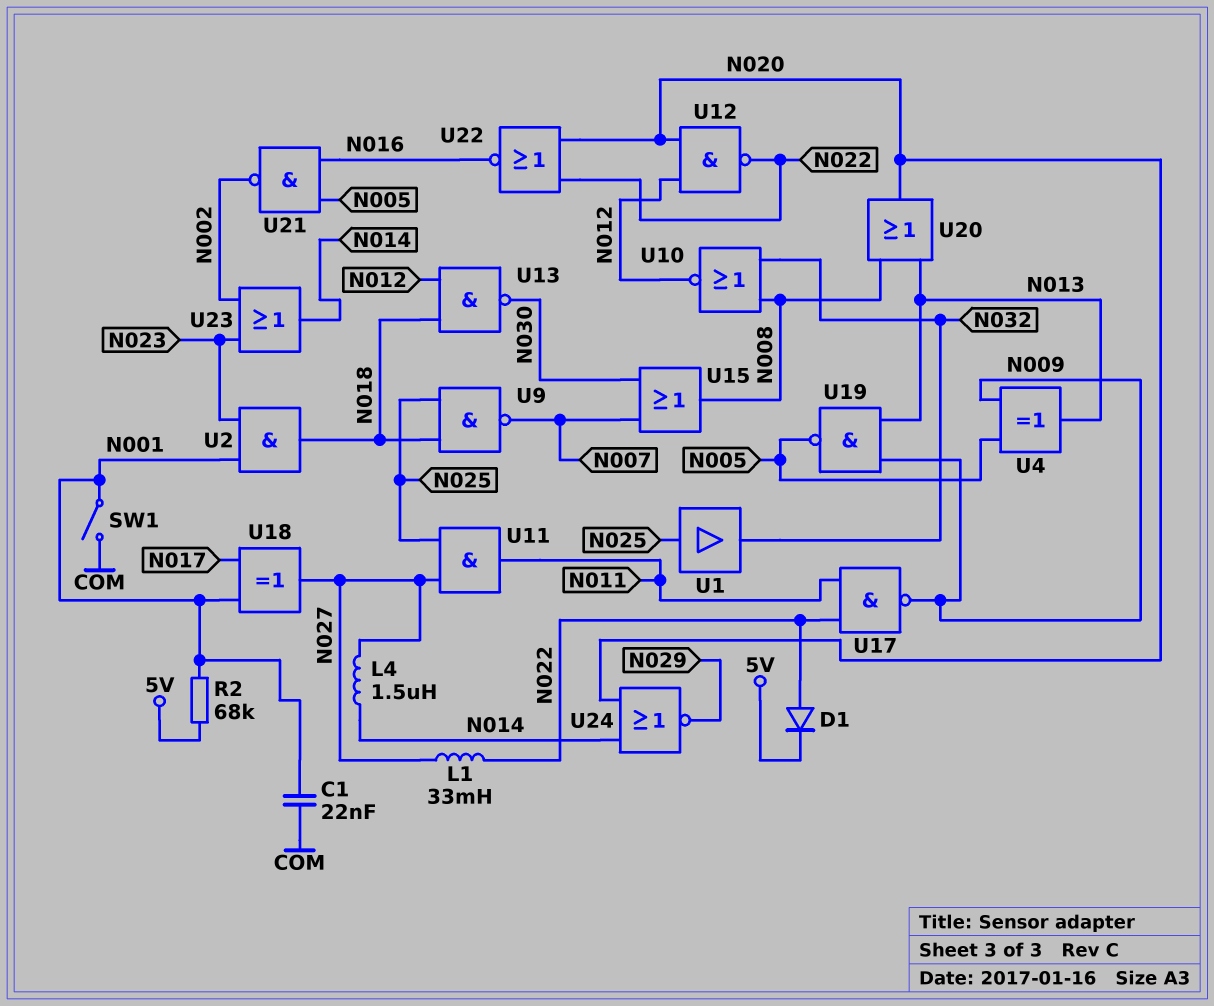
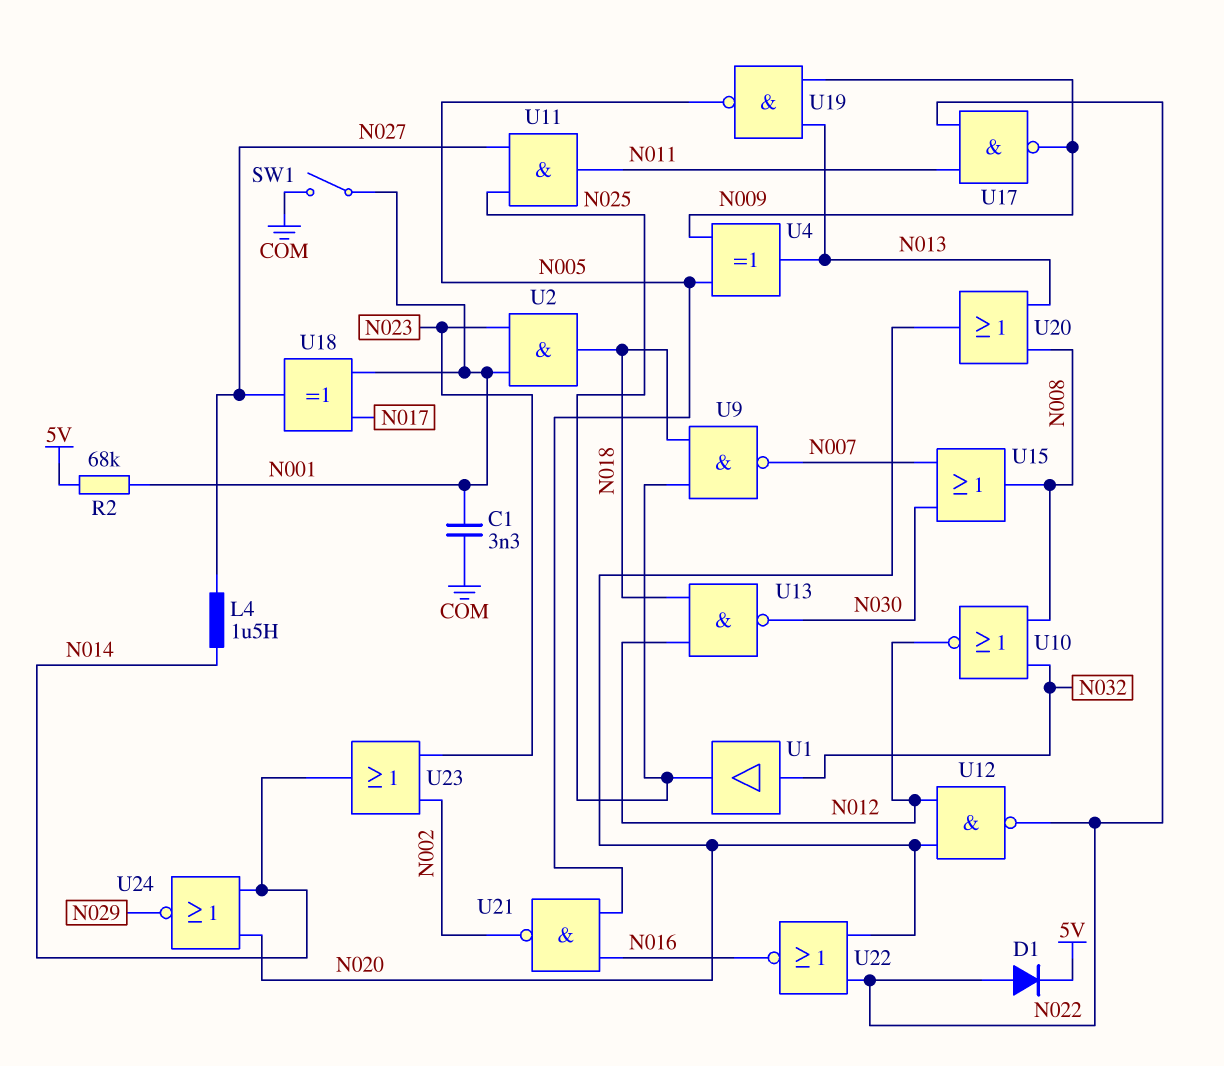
C1: 22nF (COM, N001) -> 3.3nF (COM, N001)
L1: 33mH (N022, N027) -> none
U1: buffer (in N025, out N032) -> buffer (in N032, out N025)

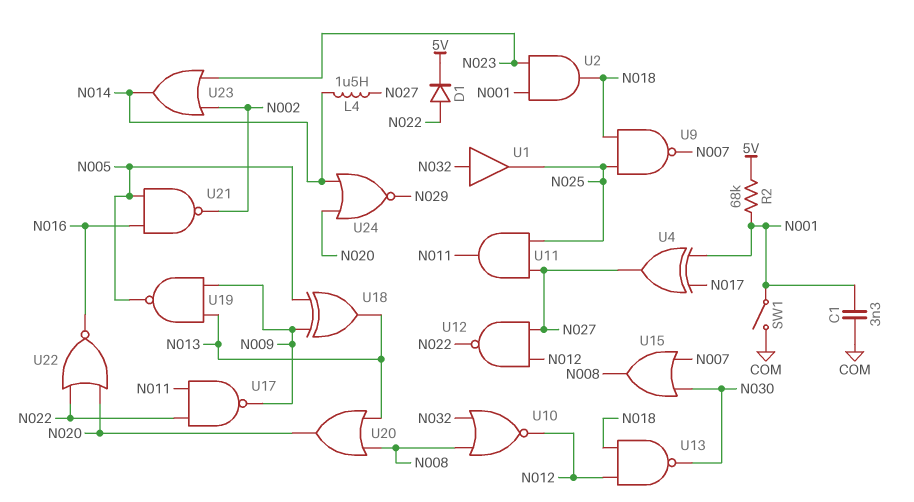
U4: XOR (in N005, in N009, out N013) -> XOR (in N001, in N017, out N027)
U12: NAND (in N012, in N020, out N022) -> NAND (in N012, in N027, out N022)
U18: XOR (in N001, in N017, out N027) -> XOR (in N005, in N009, out N013)

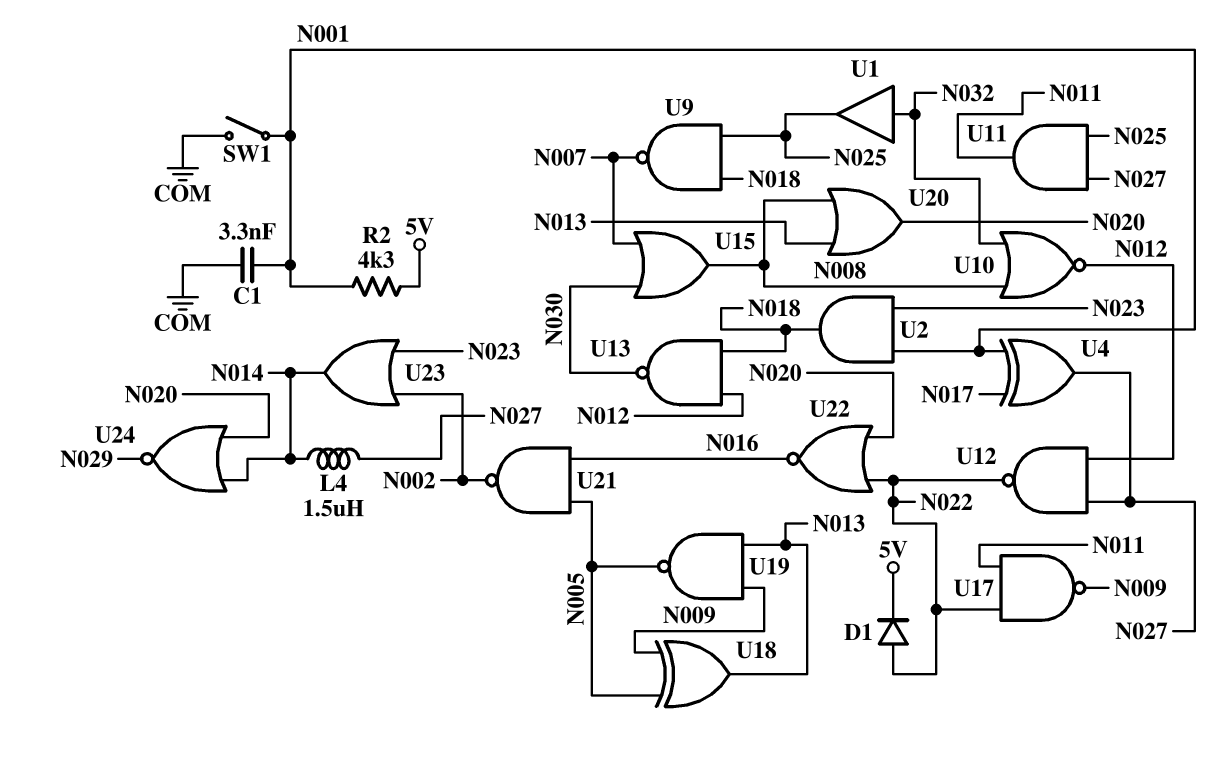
R2: 68k (5V, N001) -> 4.3k (5V, N001)

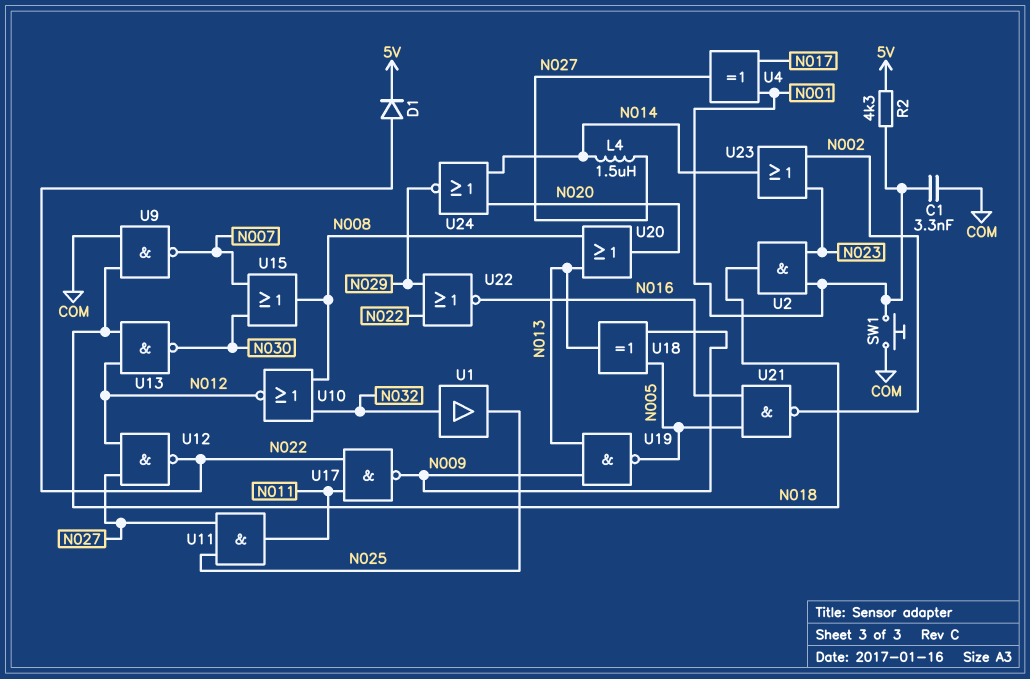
SW1: switch (COM, N001) -> button (COM, N001)
U9: NAND (in N018, in N025, out N007) -> NAND (in COM, in N018, out N007)
U22: NOR (in N020, in N022, out N016) -> NOR (in N022, in N029, out N016)

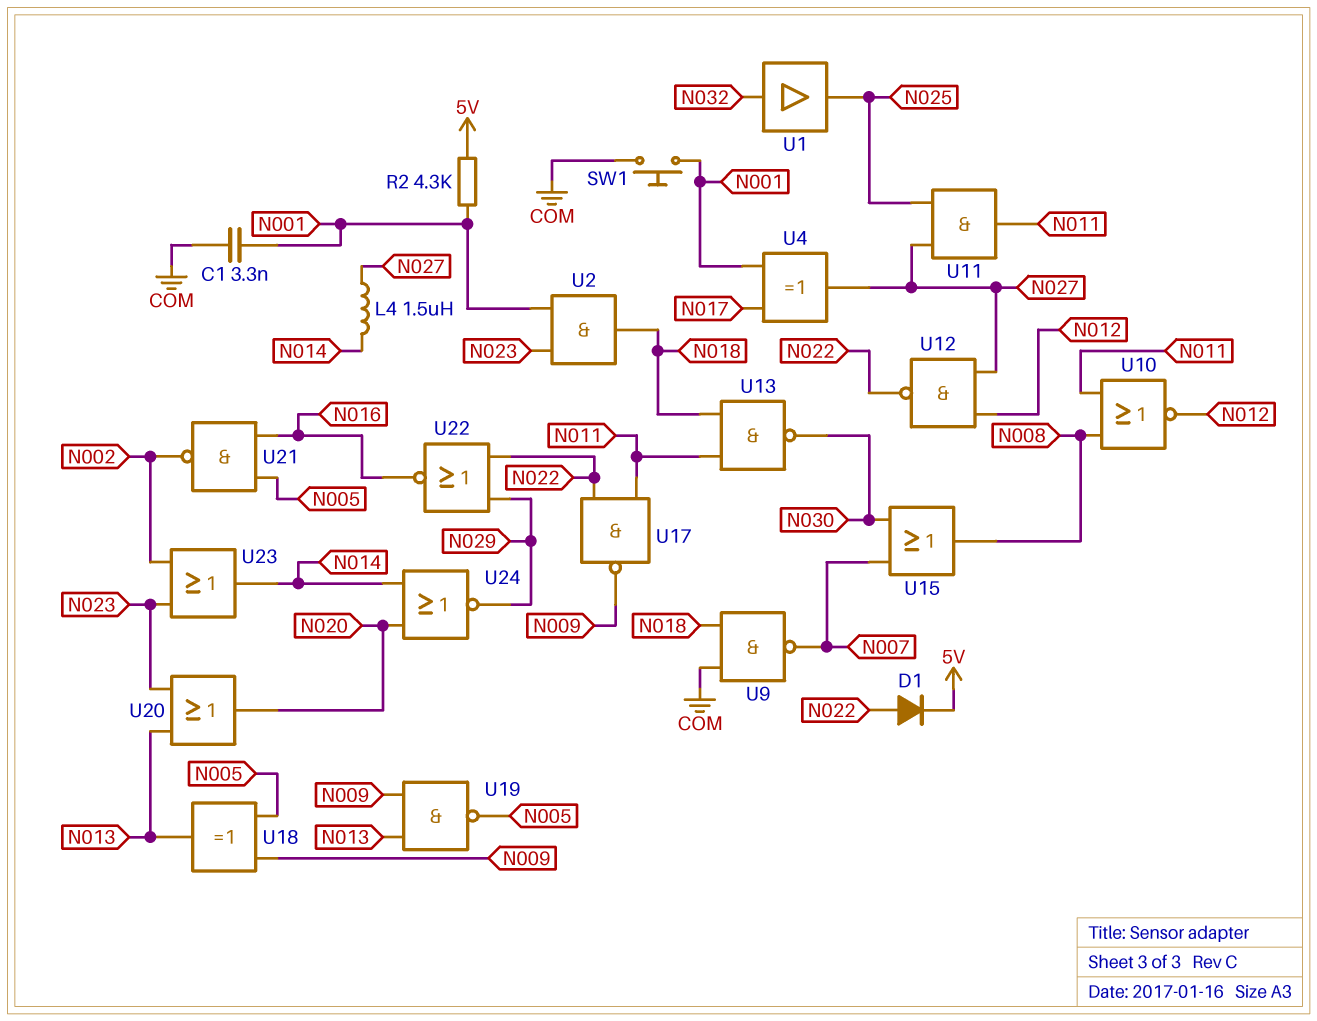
U10: NOR (in N008, in N032, out N012) -> NOR (in N008, in N011, out N012)
U13: NAND (in N012, in N018, out N030) -> NAND (in N011, in N018, out N030)
U20: OR (in N008, in N013, out N020) -> OR (in N013, in N023, out N020)

